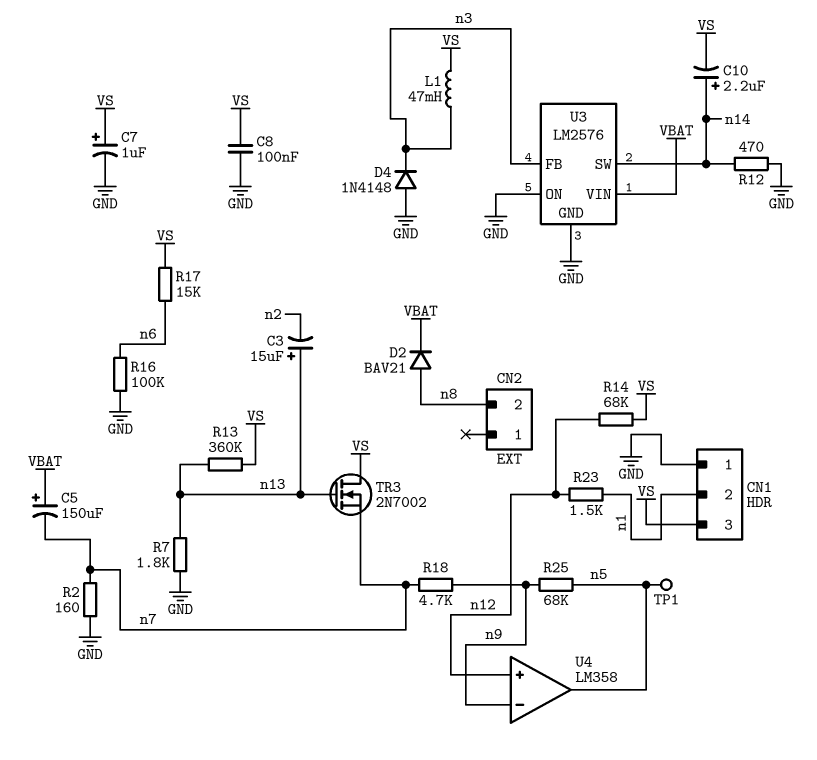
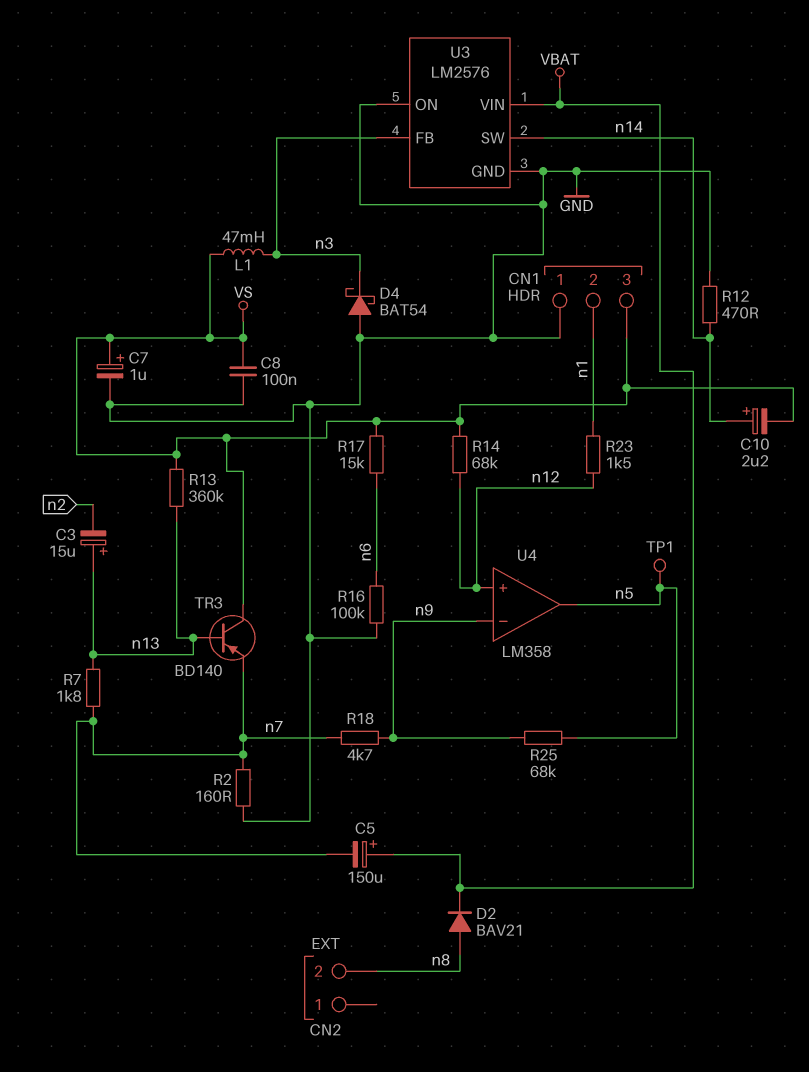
D4: diode 1N4148 (A GND, K n3) -> schottky BAT54 (A GND, K n3)
R7: 1.8k (GND, n13) -> 1.8k (n7, n13)
TR3: NMOS 2N7002 (G n13, D VS, S n7) -> PNP BD140 (B n13, C VS, E n7)

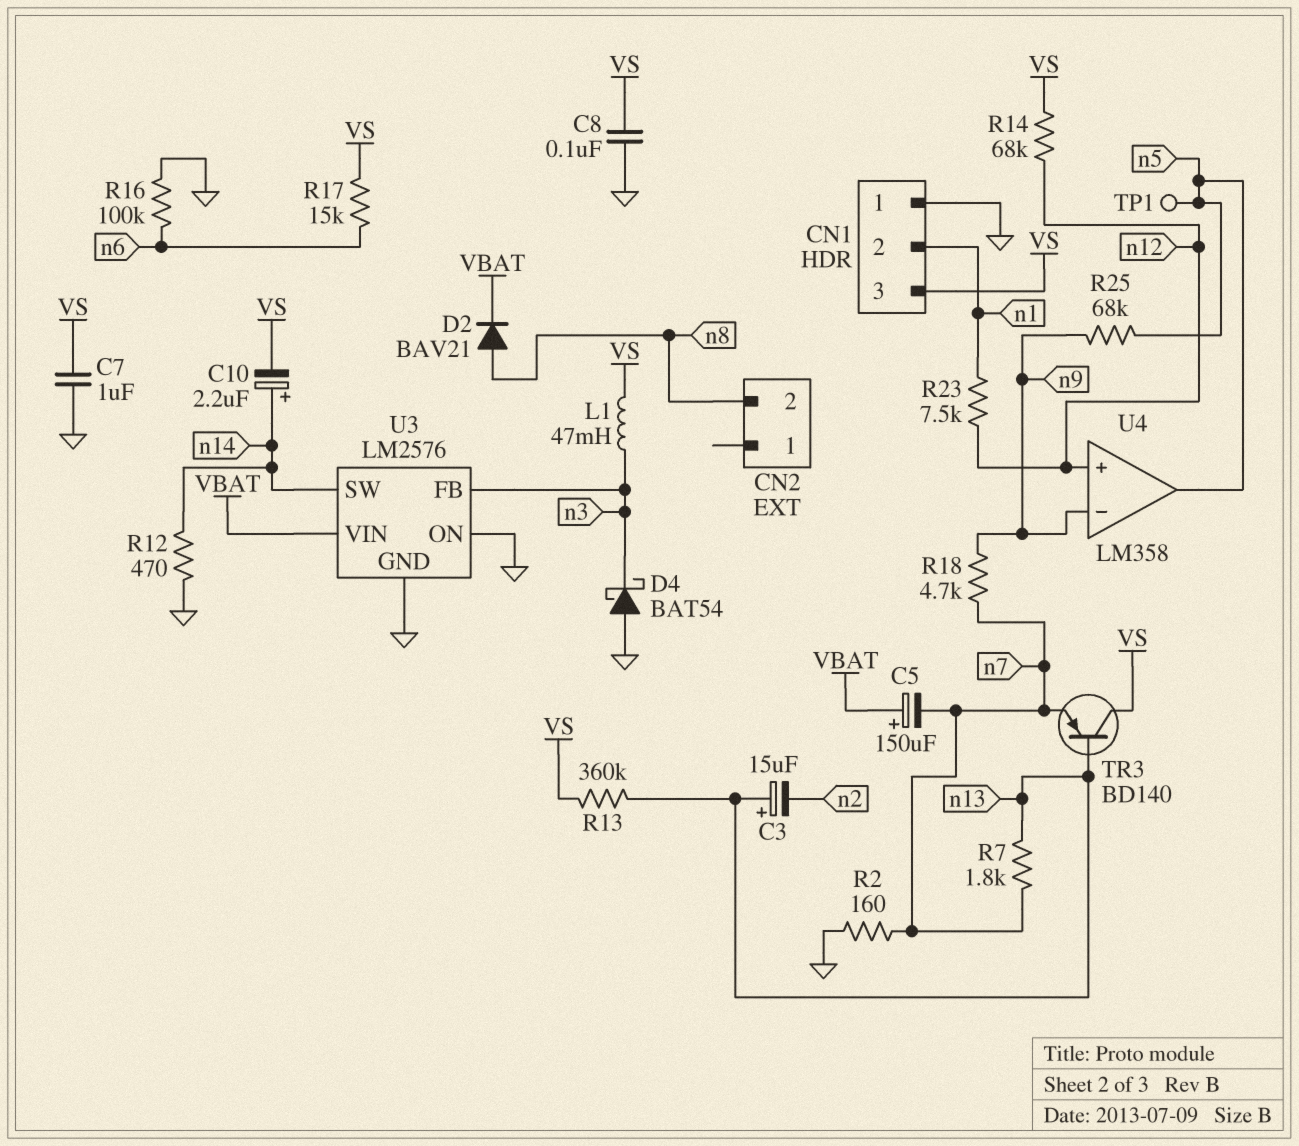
C7: 1uF (plus VS, minus GND) -> 1uF (GND, VS)
R23: 1.5k (n1, n12) -> 7.5k (n1, n12)

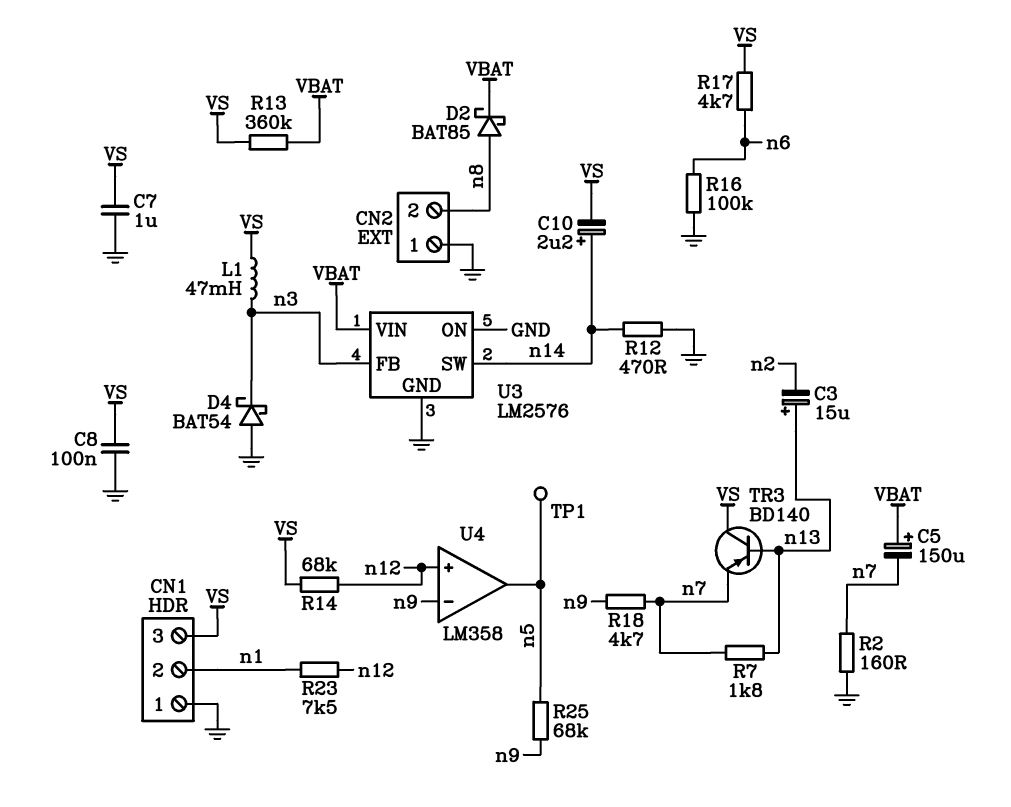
CN2 pin 1: none -> GND
D2: diode BAV21 (A n8, K VBAT) -> schottky BAT85 (A n8, K VBAT)
R13: 360k (VS, n13) -> 360k (VBAT, VS)
R17: 15k (VS, n6) -> 4.7k (VS, n6)

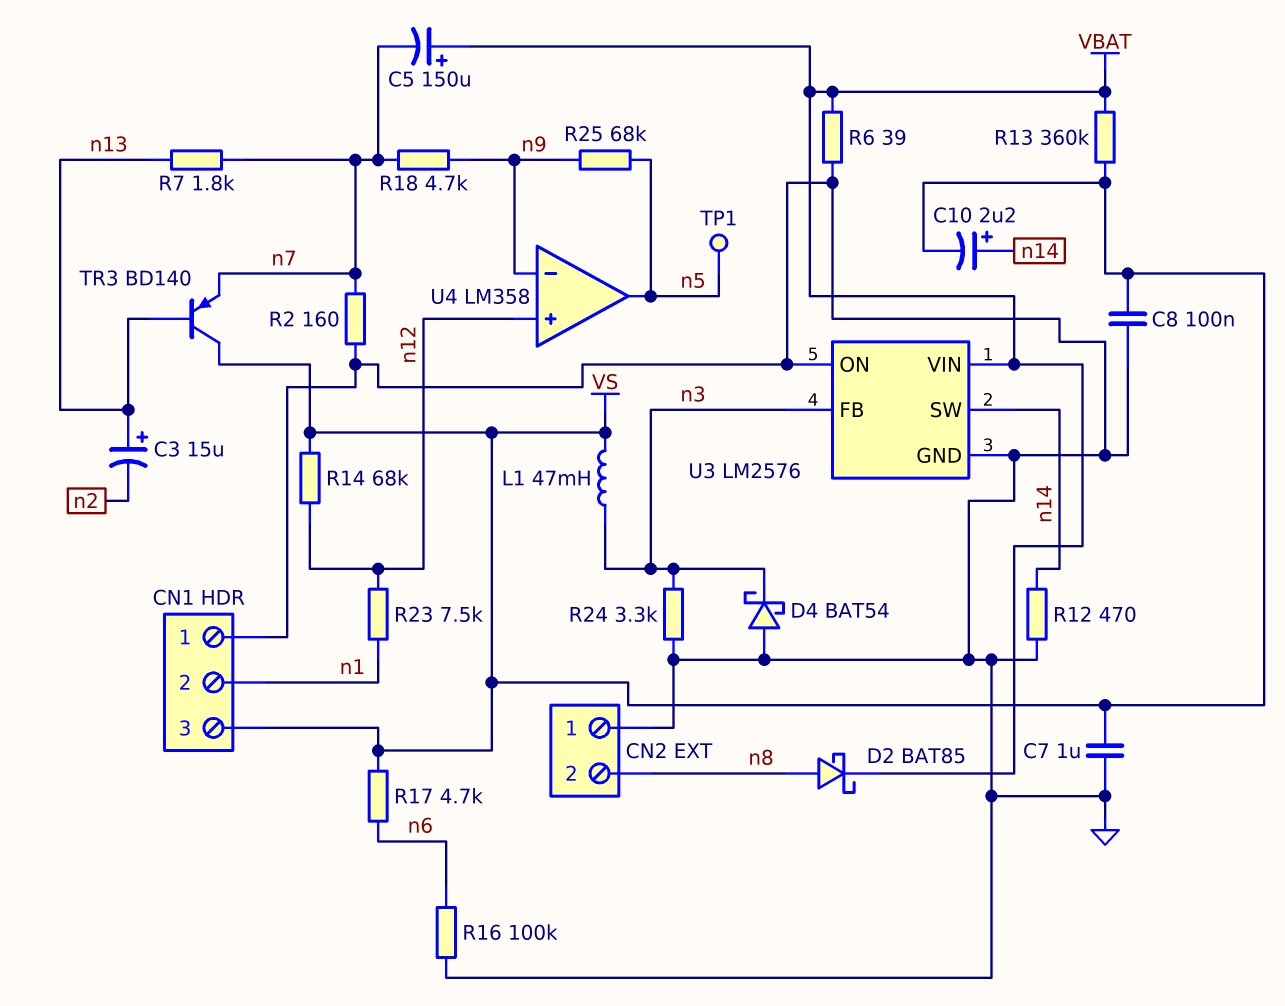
R6: none -> 39 (GND, VBAT)
R24: none -> 3.3k (GND, n3)

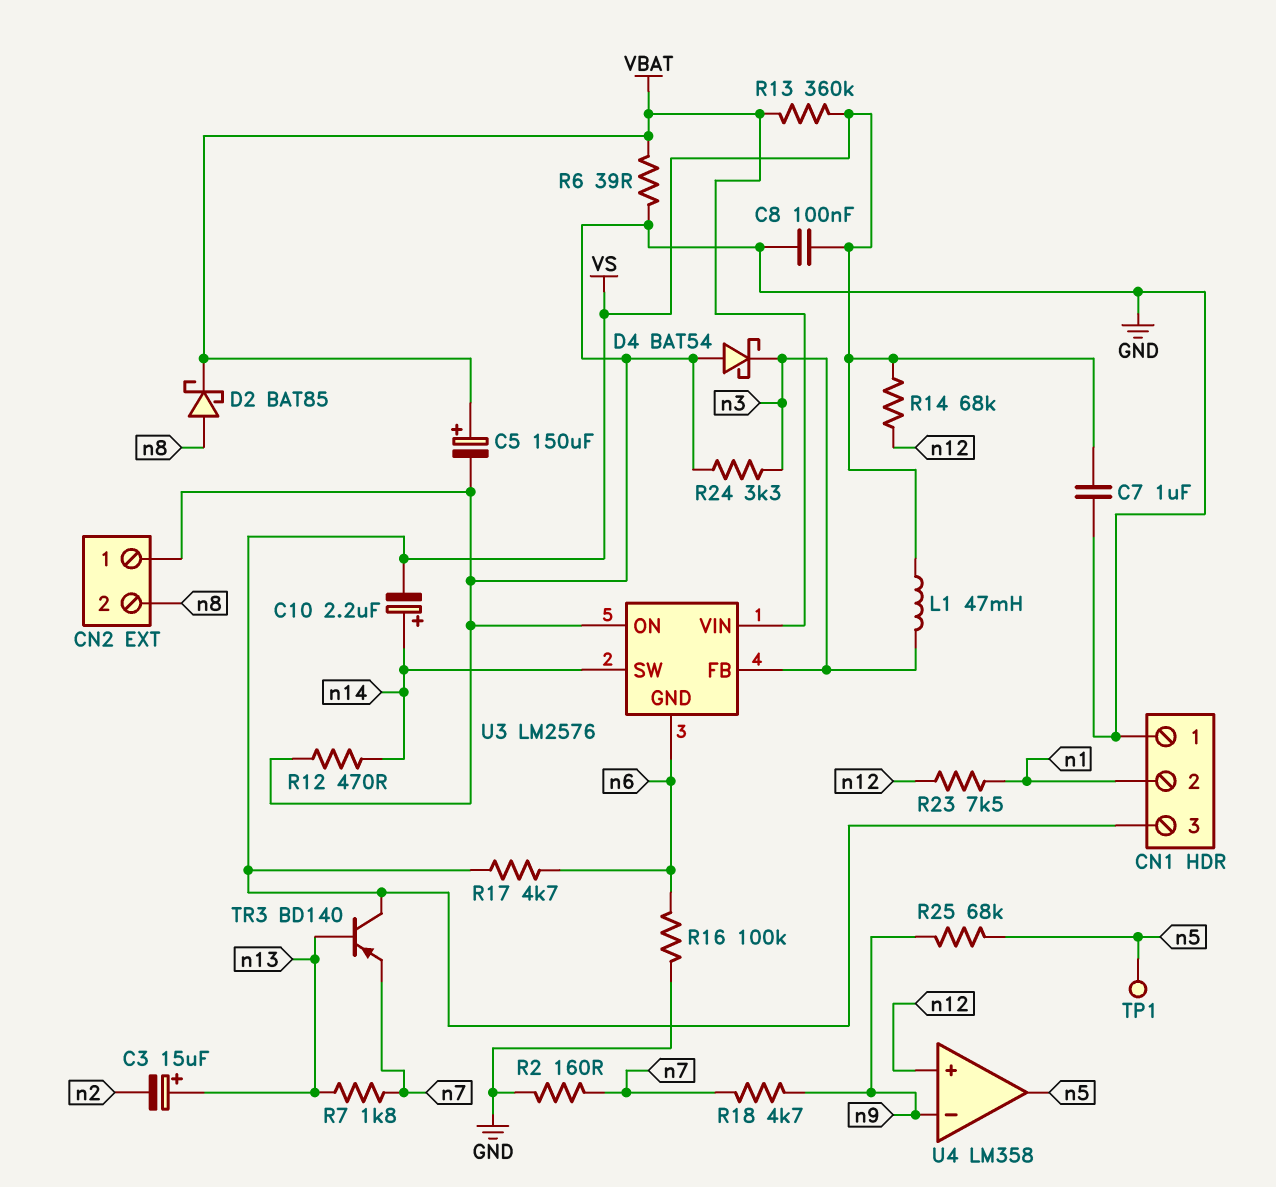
C5: 150uF (plus VBAT, minus n7) -> 150uF (plus VBAT, minus GND)
U3 pin GND: GND -> n6

